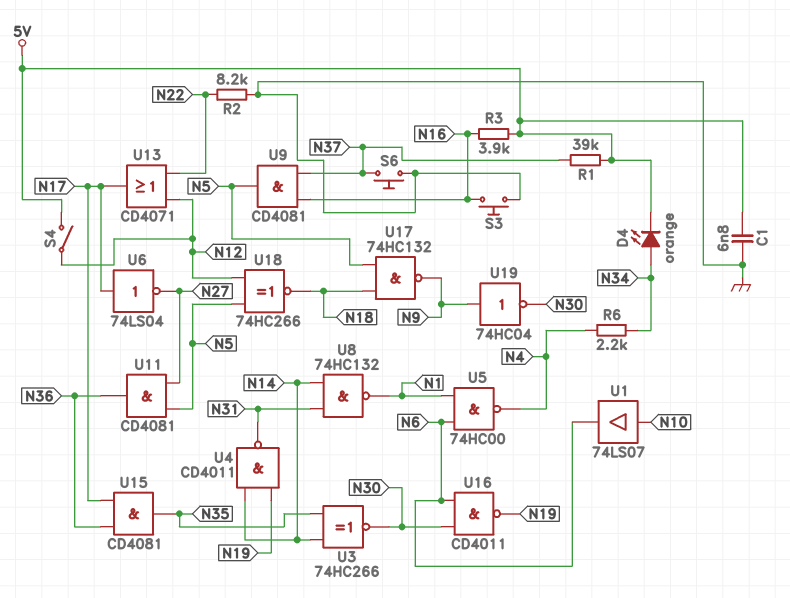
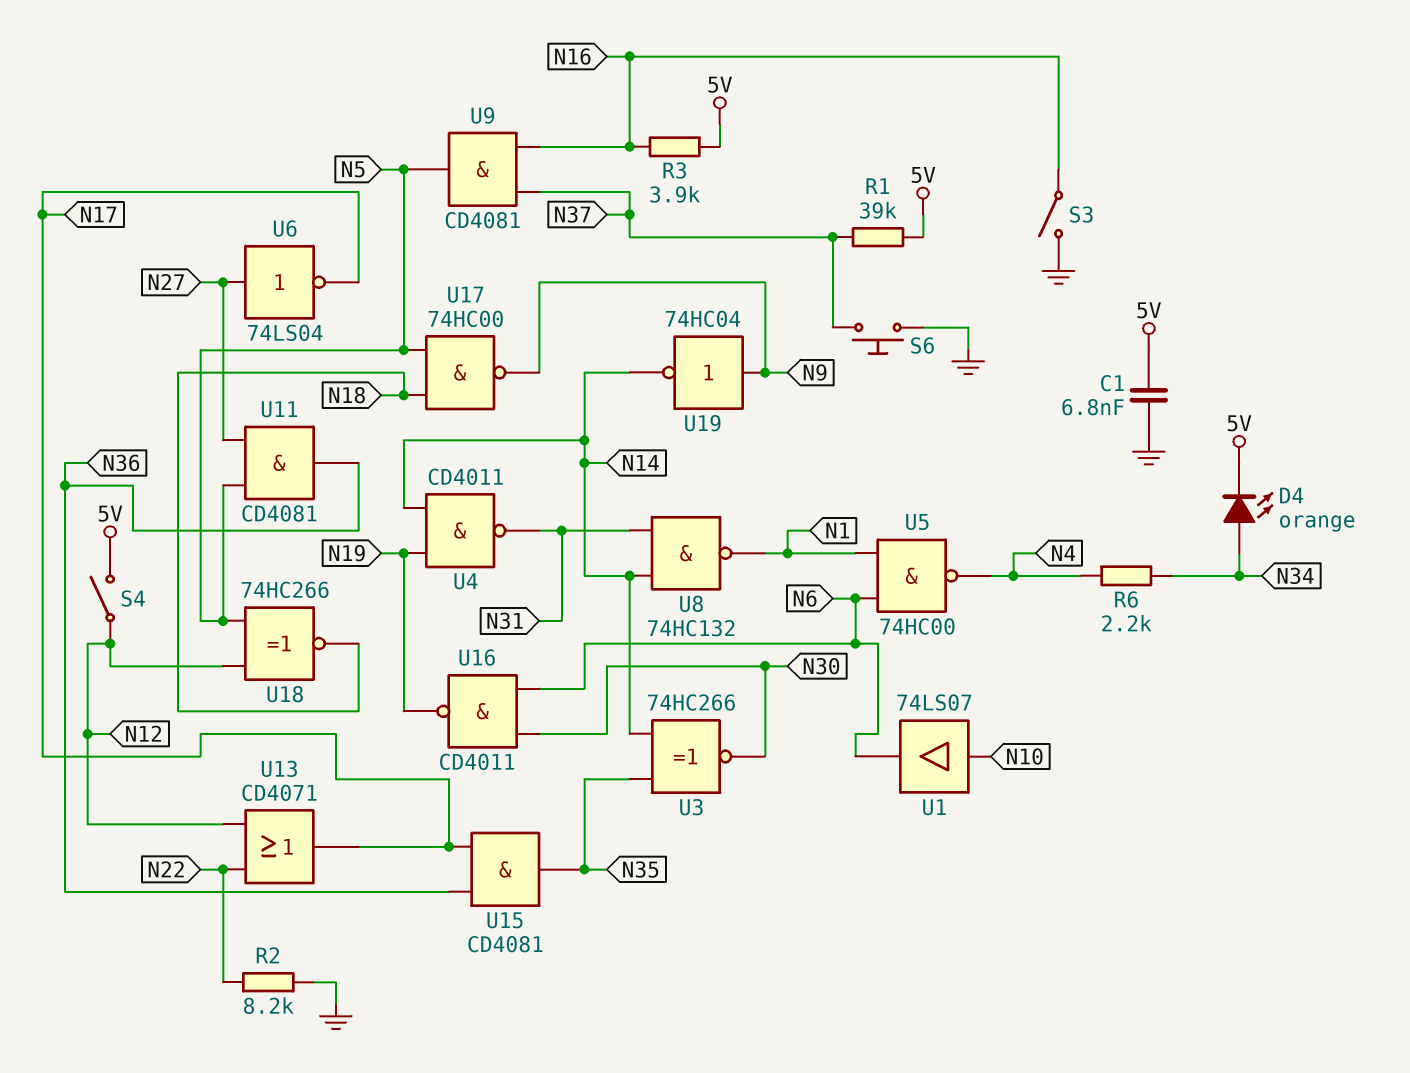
S3: button (GND, N16) -> switch (GND, N16)
U6: NOT 74LS04 (in N17, out N27) -> NOT 74LS04 (in N27, out N17)
U17: NAND 74HC132 (in N5, in N18, out N9) -> NAND 74HC00 (in N5, in N18, out N9)
U19: NOT 74HC04 (in N9, out N30) -> NOT 74HC04 (in N9, out N14)

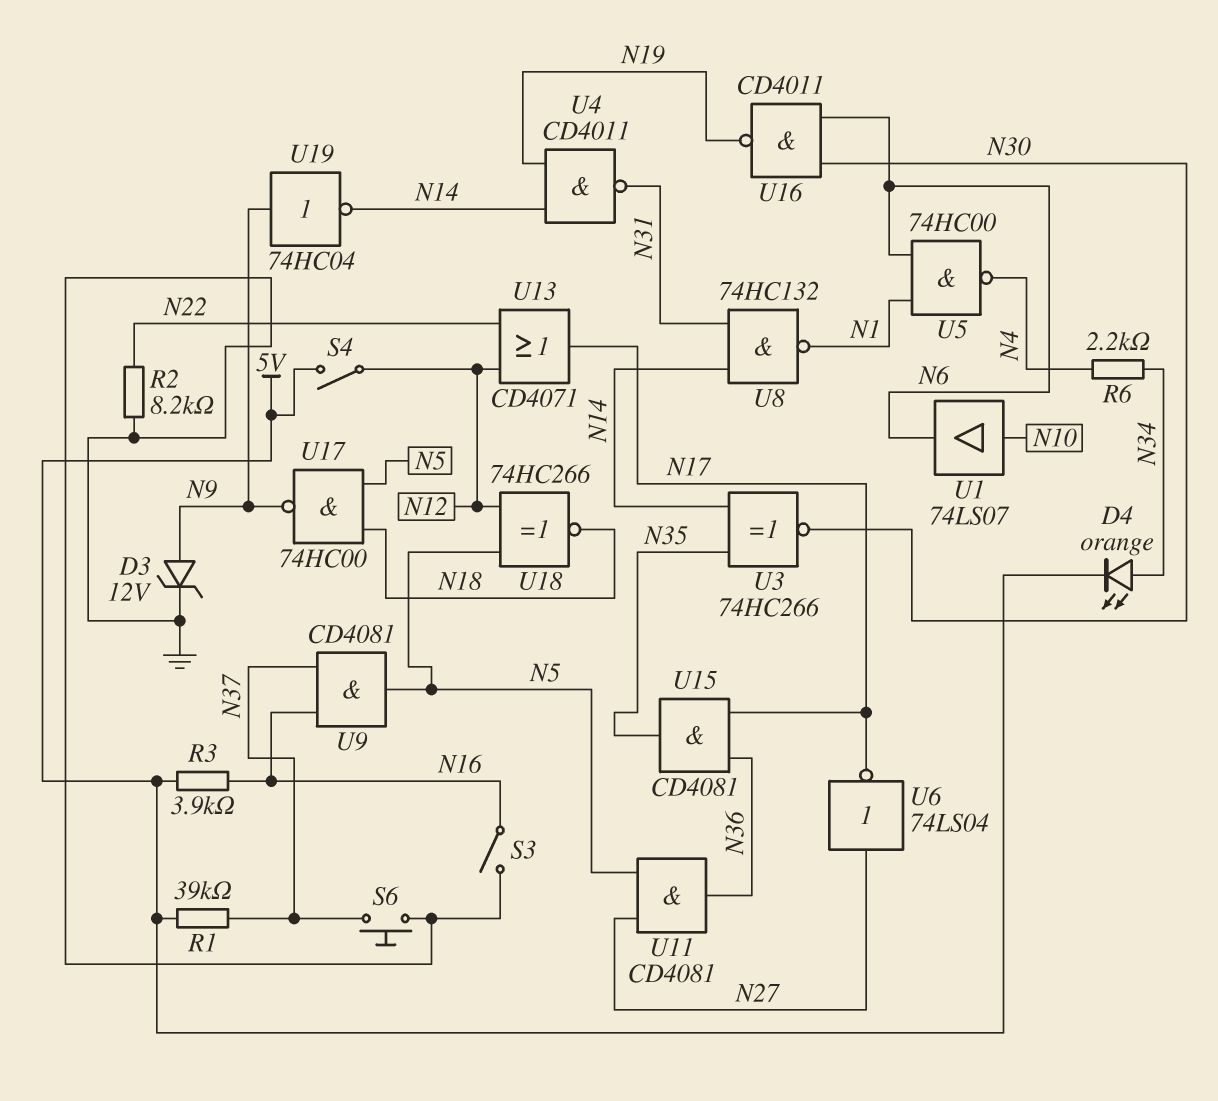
C1: 6.8nF (5V, GND) -> none
D3: none -> zener 12V (A N9, K GND)

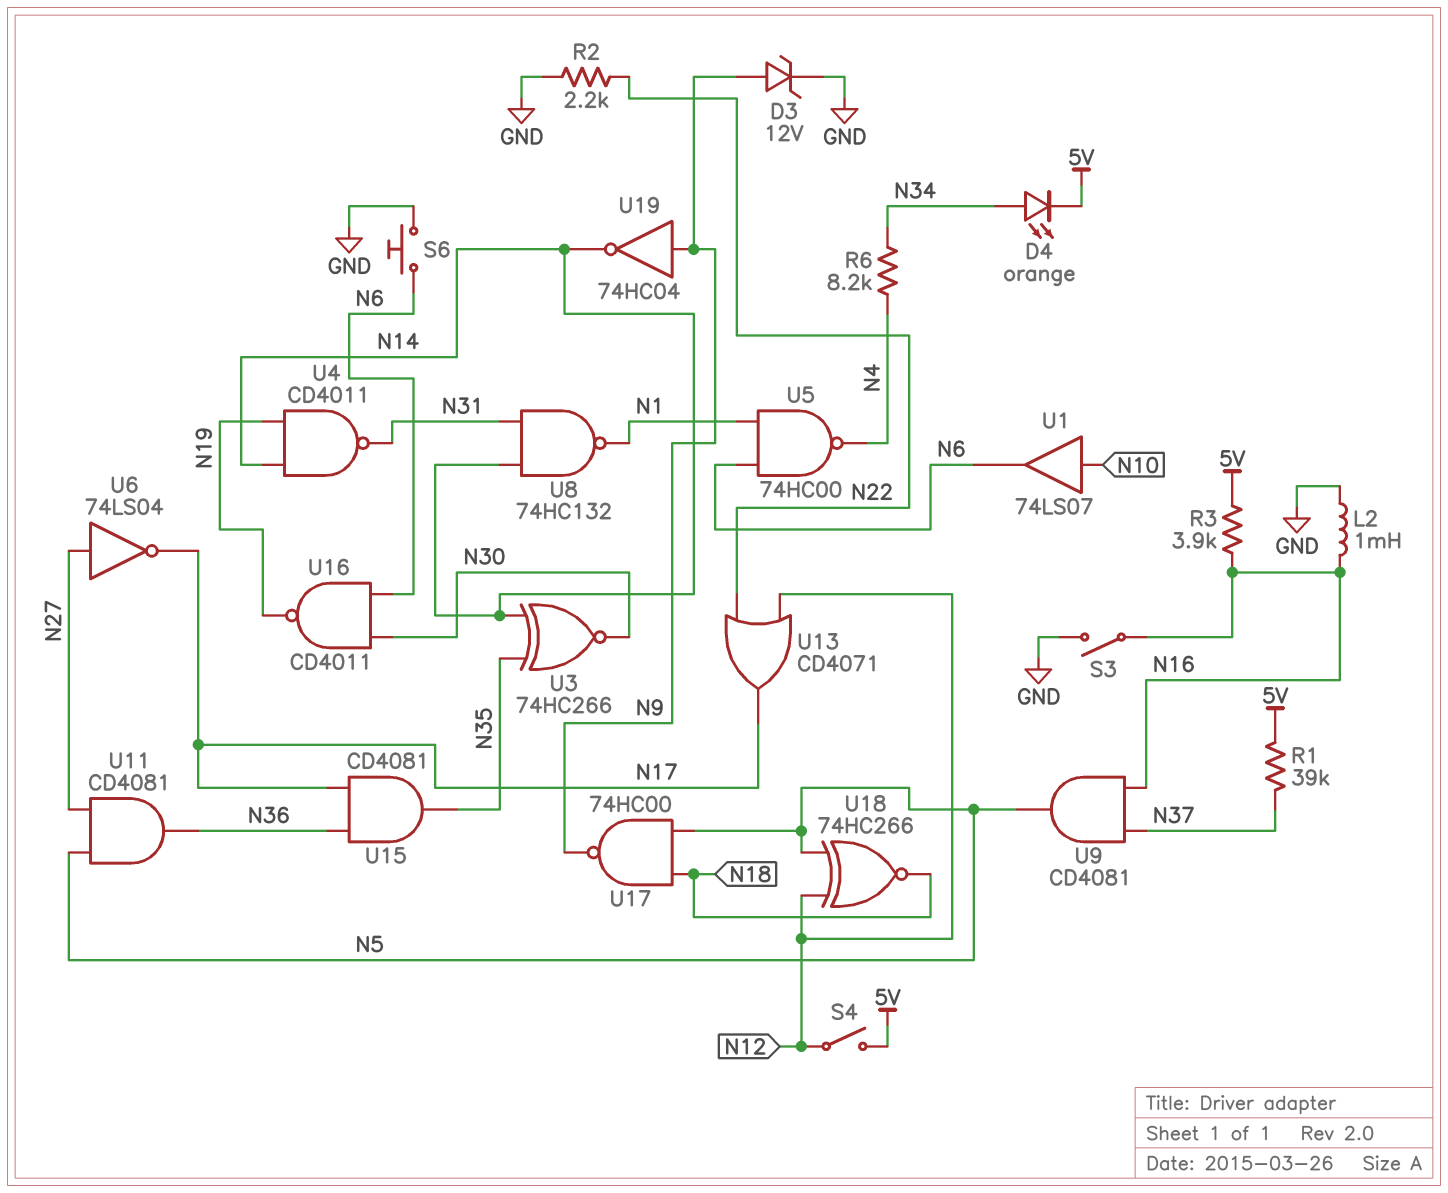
L2: none -> 1mH (GND, N16)
R2: 8.2k (GND, N22) -> 2.2k (GND, N22)
R6: 2.2k (N4, N34) -> 8.2k (N4, N34)
S6: button (GND, N37) -> button (GND, N6)

